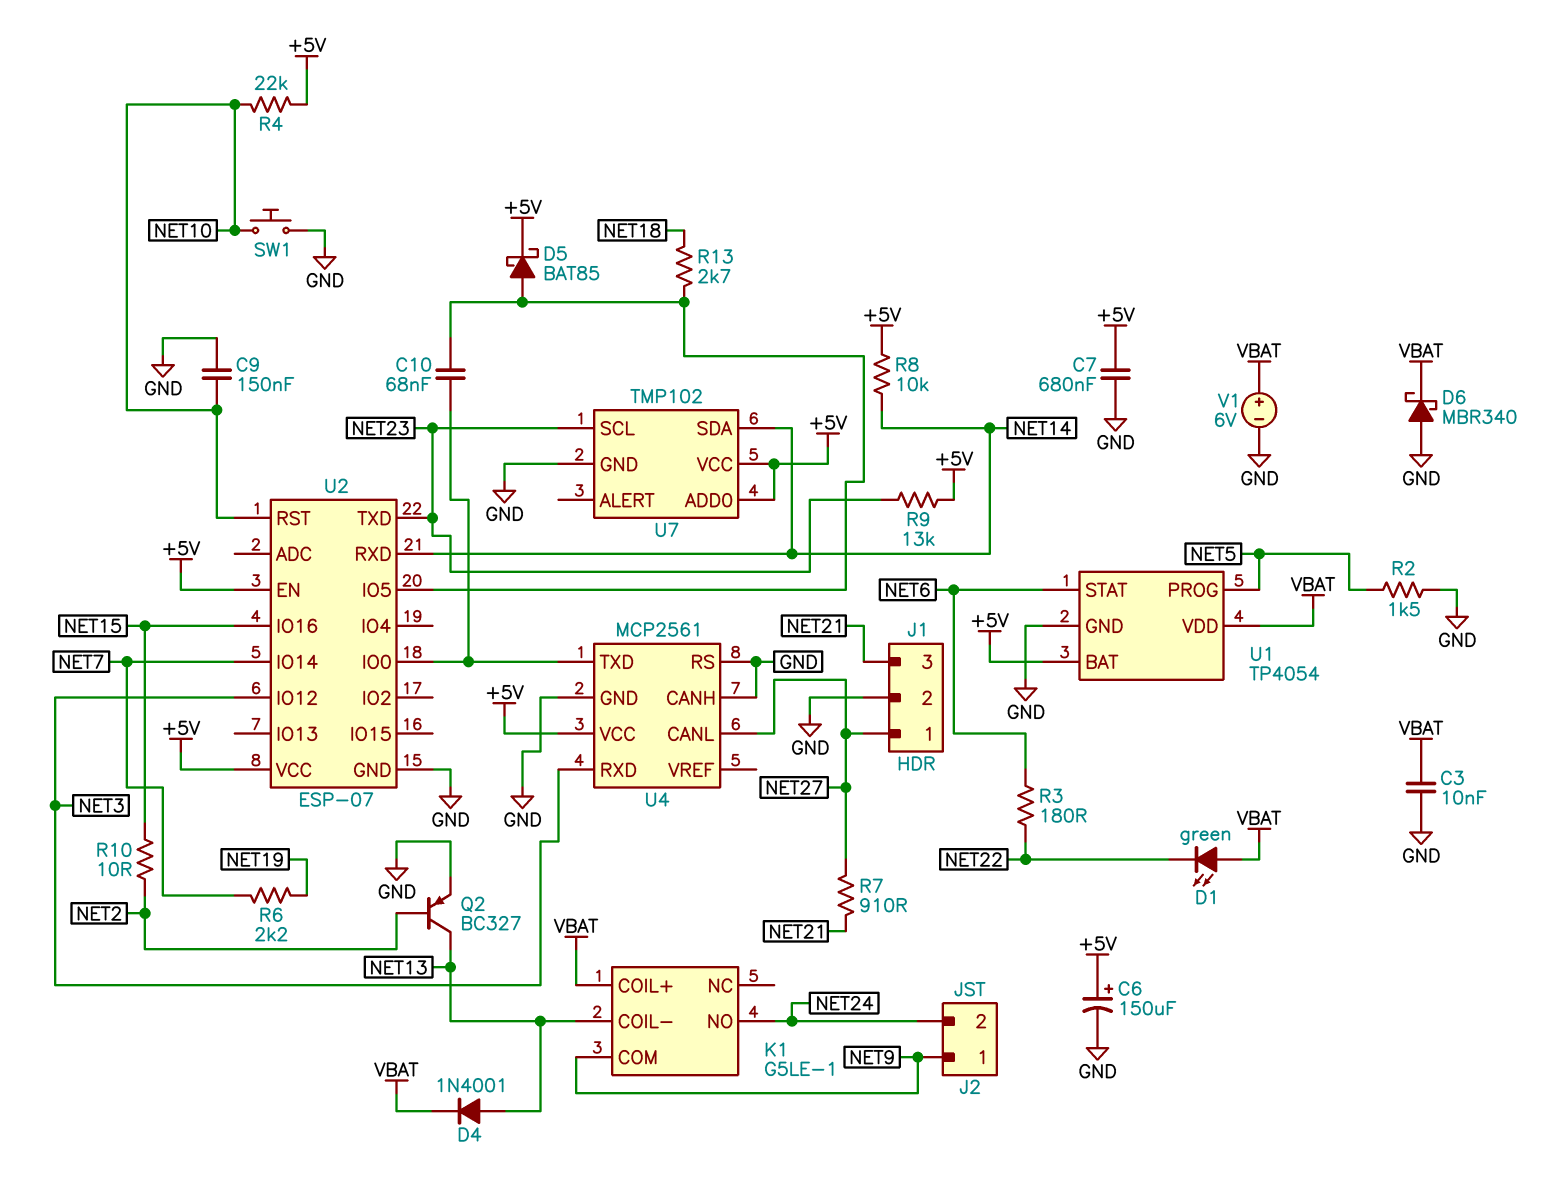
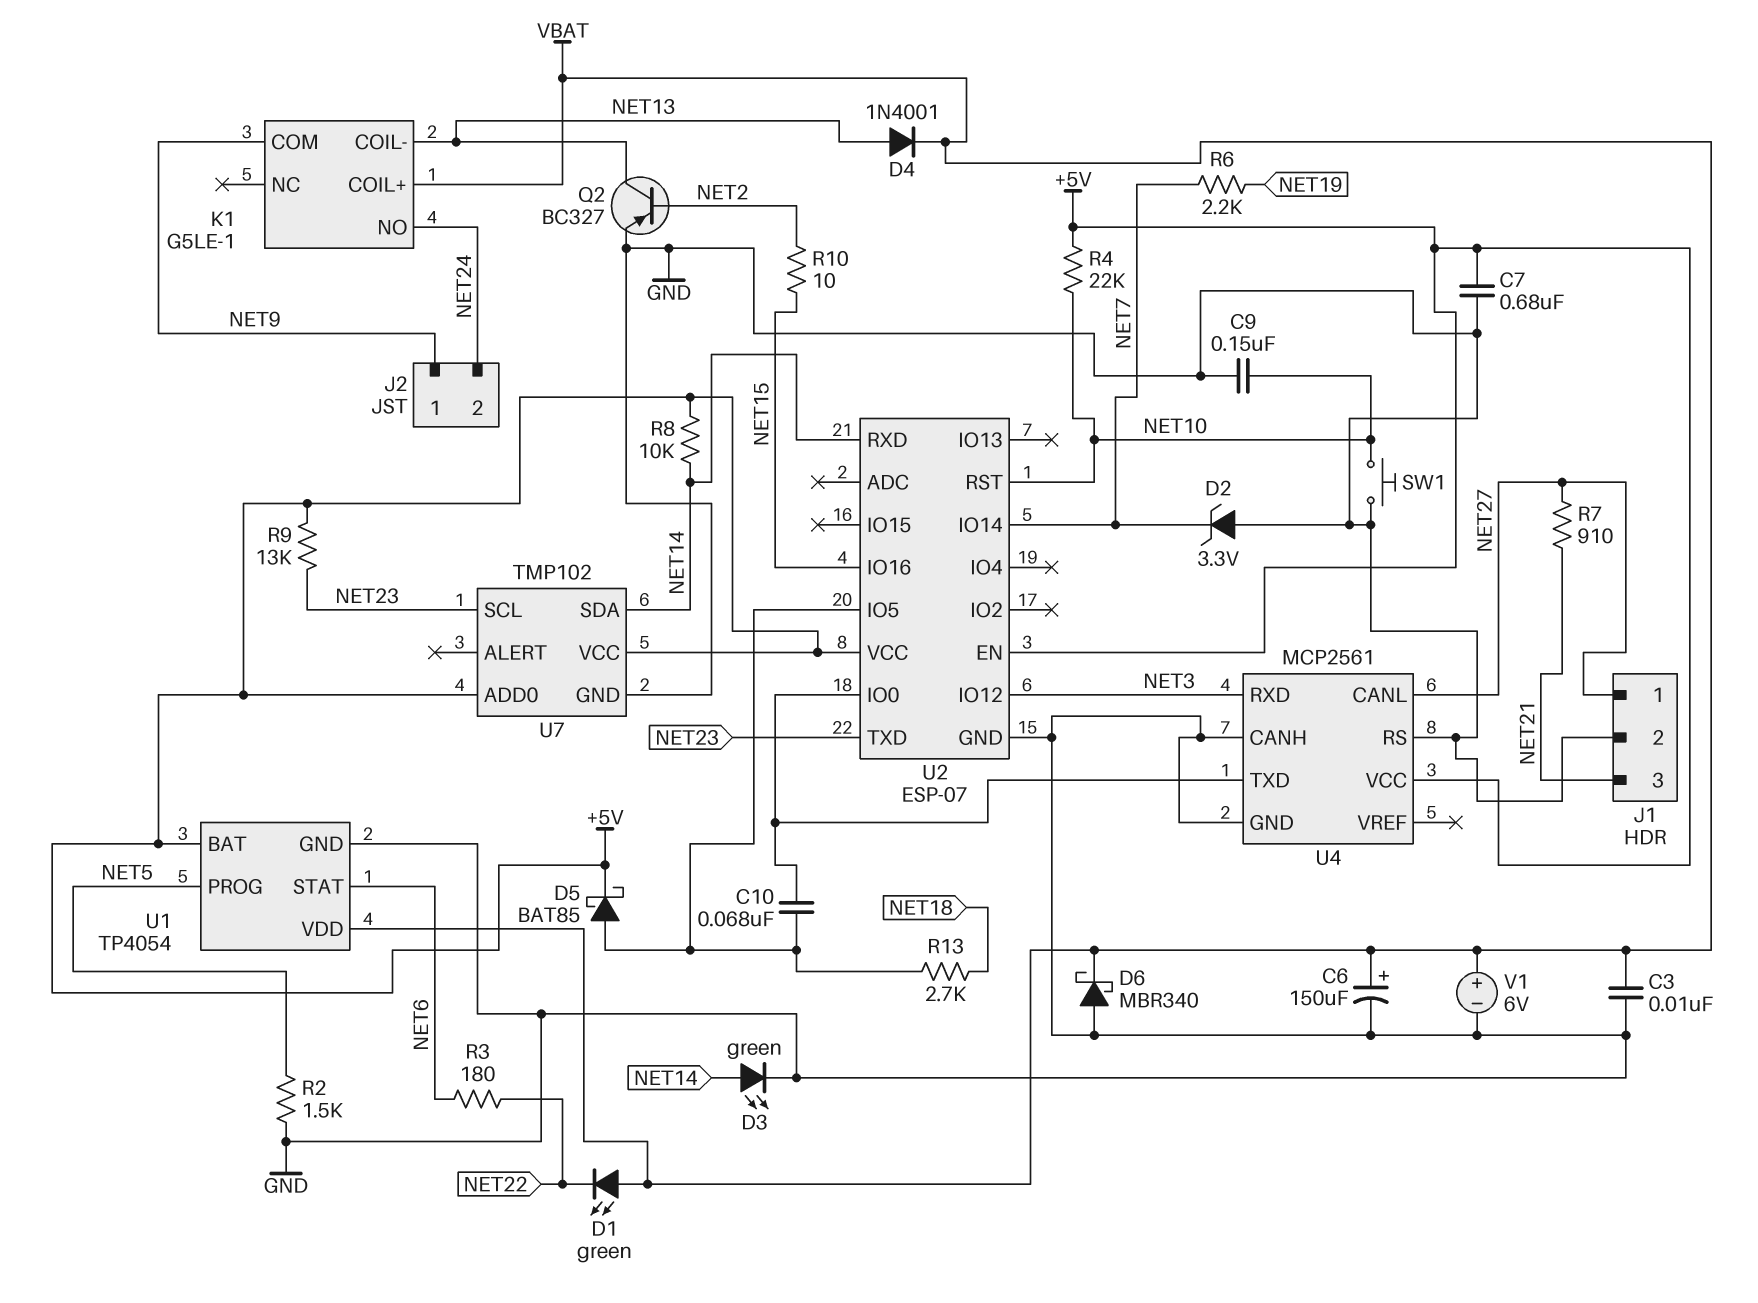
C6: 150uF (plus +5V, minus GND) -> 150uF (plus VBAT, minus GND)
D2: none -> zener 3.3V (A GND, K NET7)
D3: none -> LED green (A NET14, K GND)

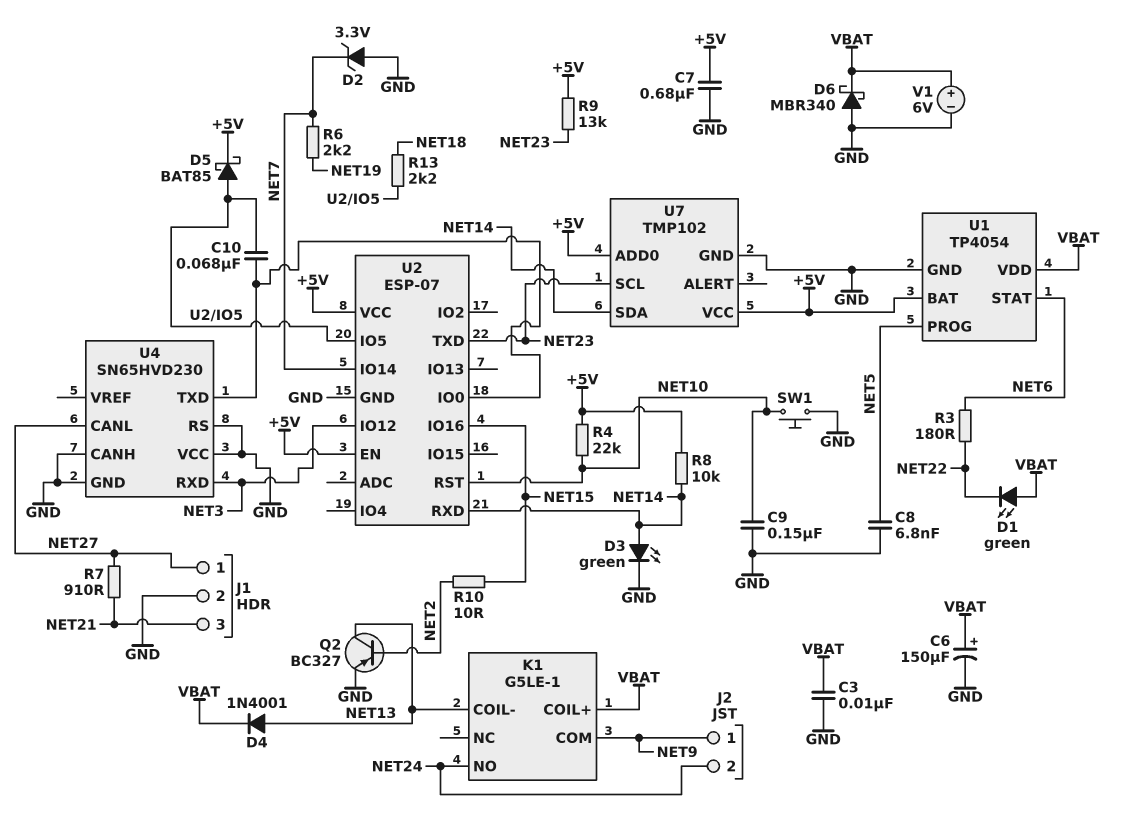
C8: none -> 6.8nF (GND, NET5)
R2: 1.5k (GND, NET5) -> none
R13: 2.7k (NET18, U2/IO5) -> 2.2k (NET18, U2/IO5)
U4: MCP2561 -> SN65HVD230
U4 pin VCC: +5V -> GND

